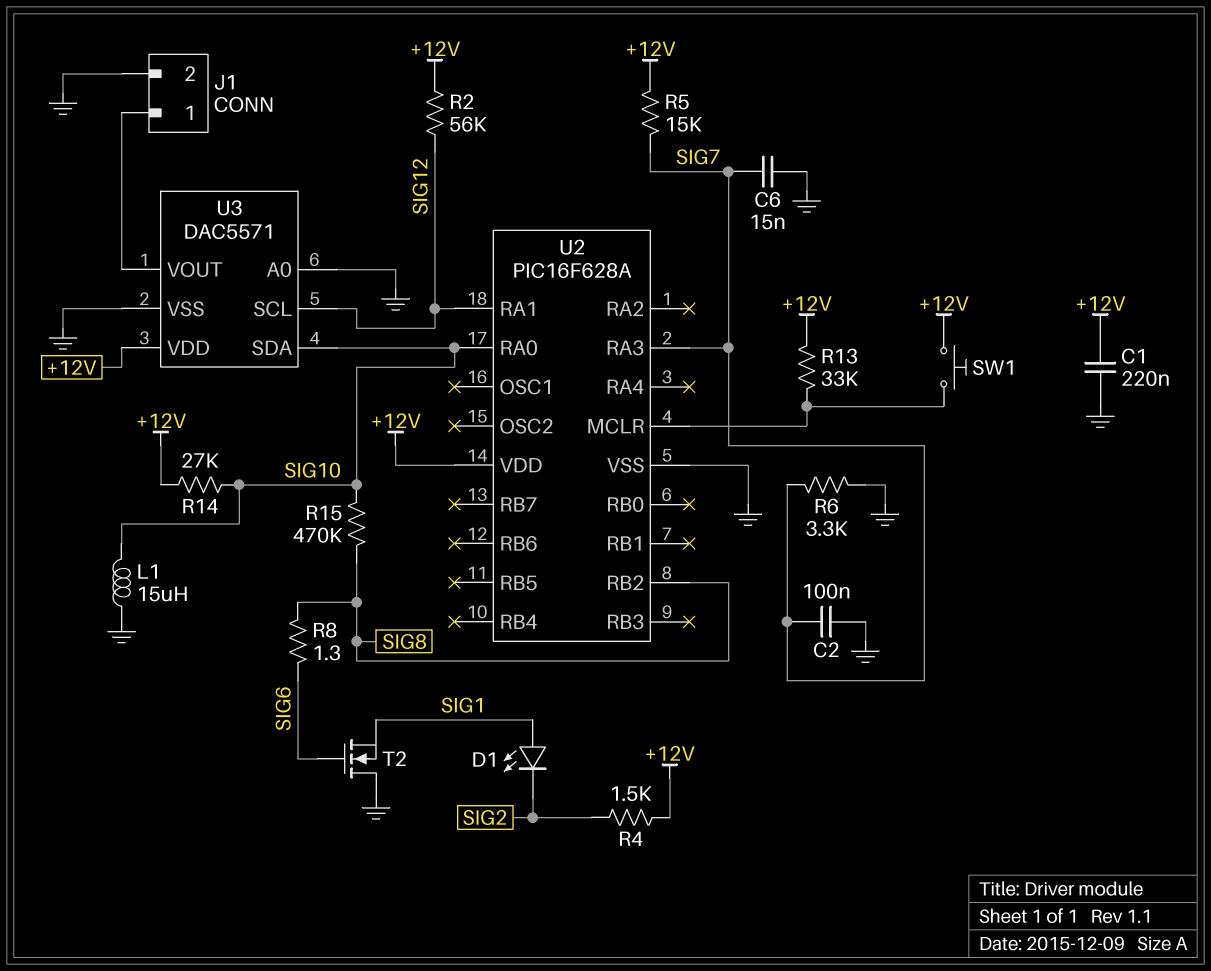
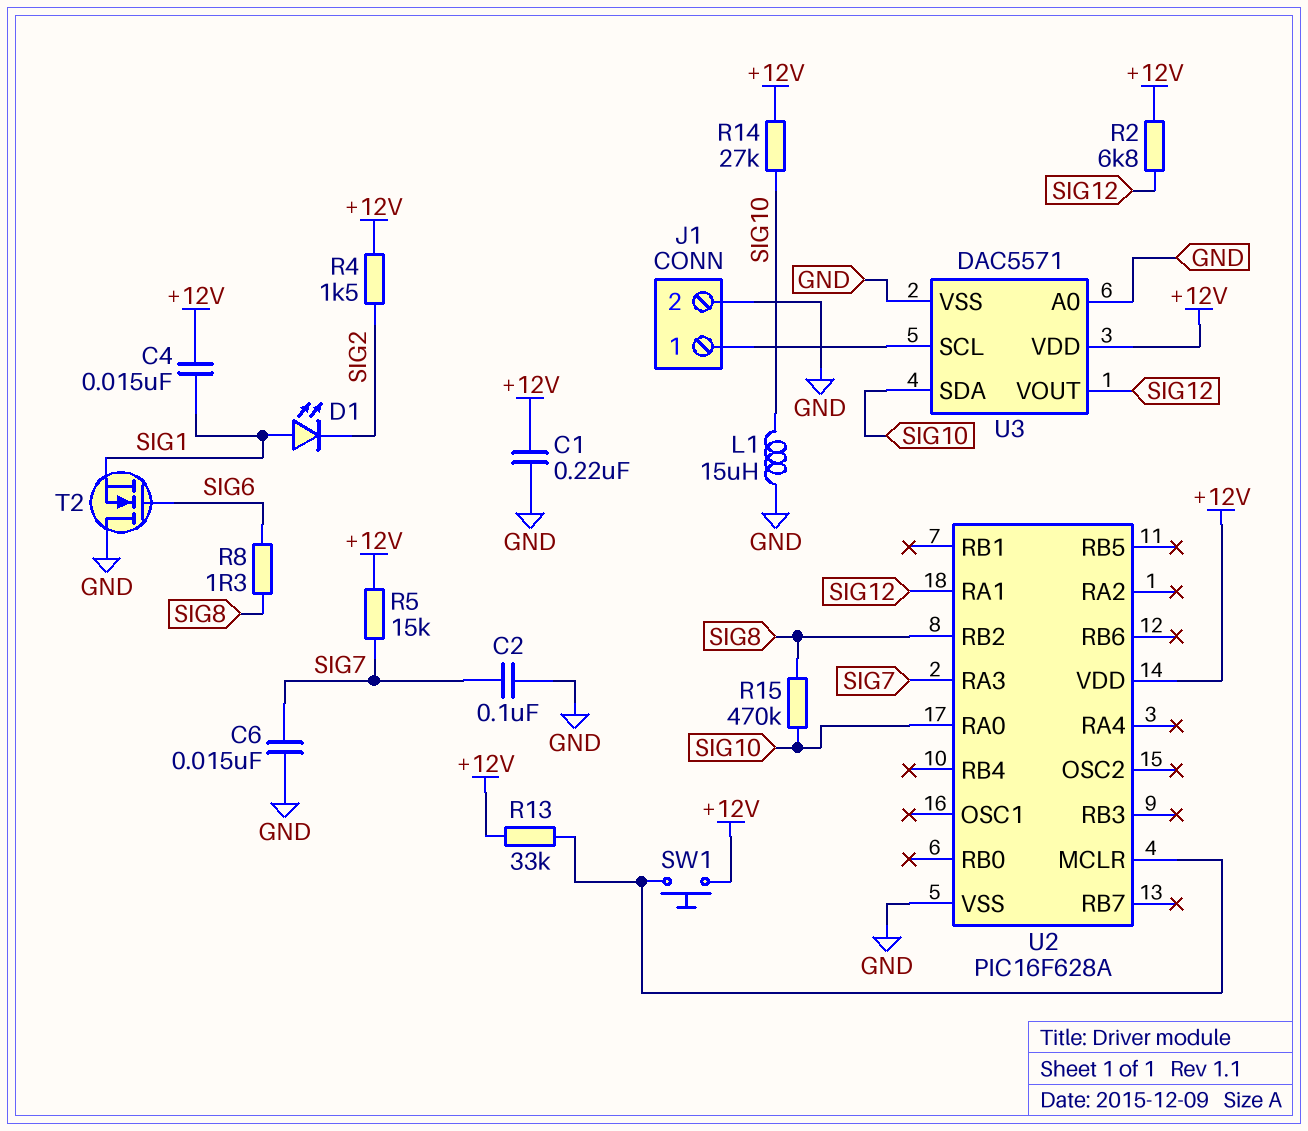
C4: none -> 15nF (+12V, SIG1)
R2: 56k (+12V, SIG12) -> 6.8k (+12V, SIG12)
R6: 3.3k (GND, SIG7) -> none
U3 pin SCL: SIG12 -> J1/1
U3 pin VOUT: J1/1 -> SIG12

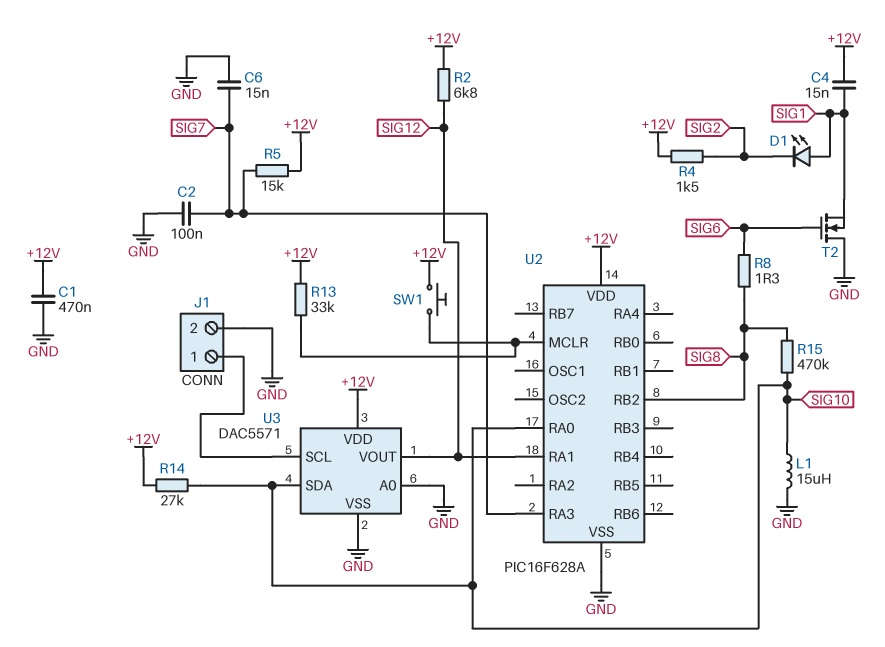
C1: 220nF (+12V, GND) -> 470nF (+12V, GND)

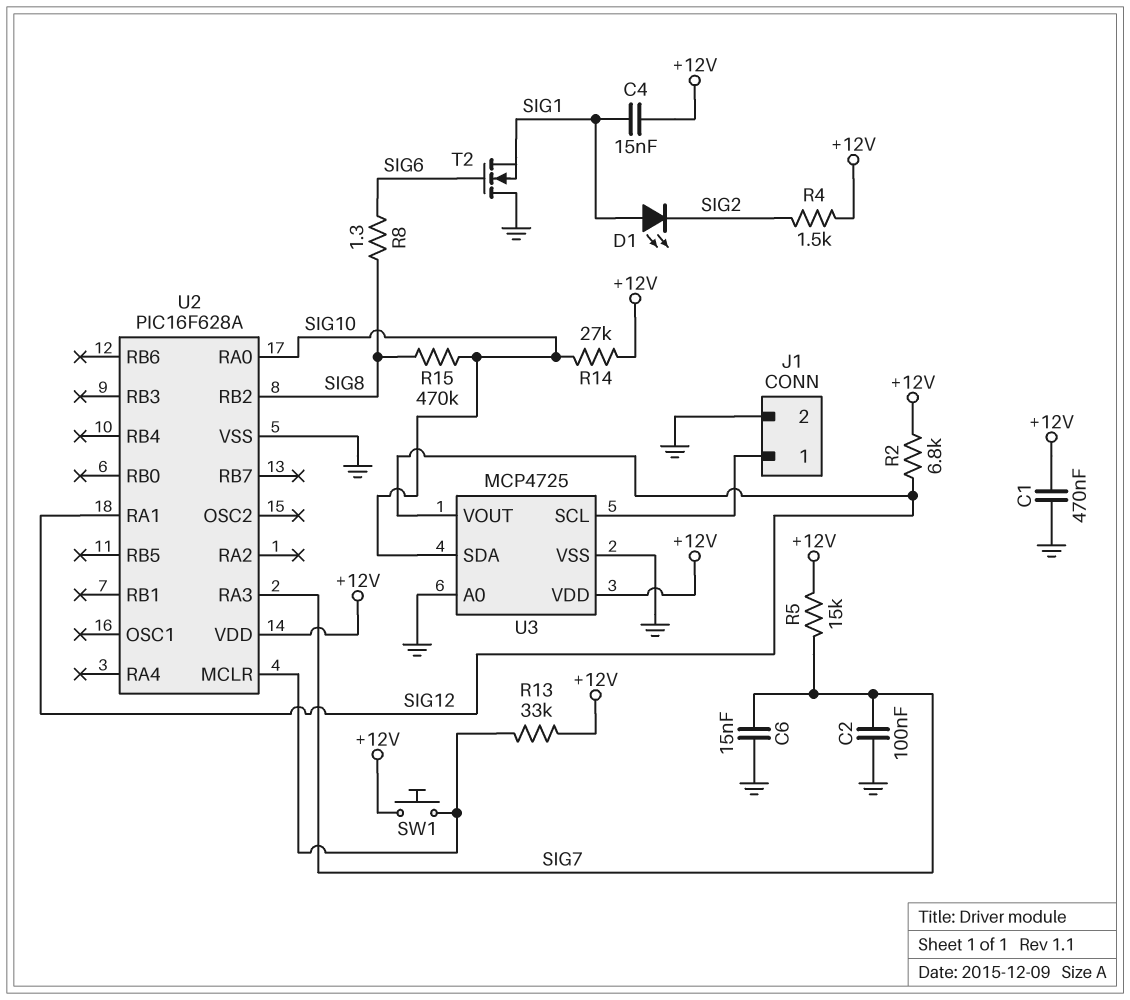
L1: 15uH (GND, SIG10) -> none
U3: DAC5571 -> MCP4725

